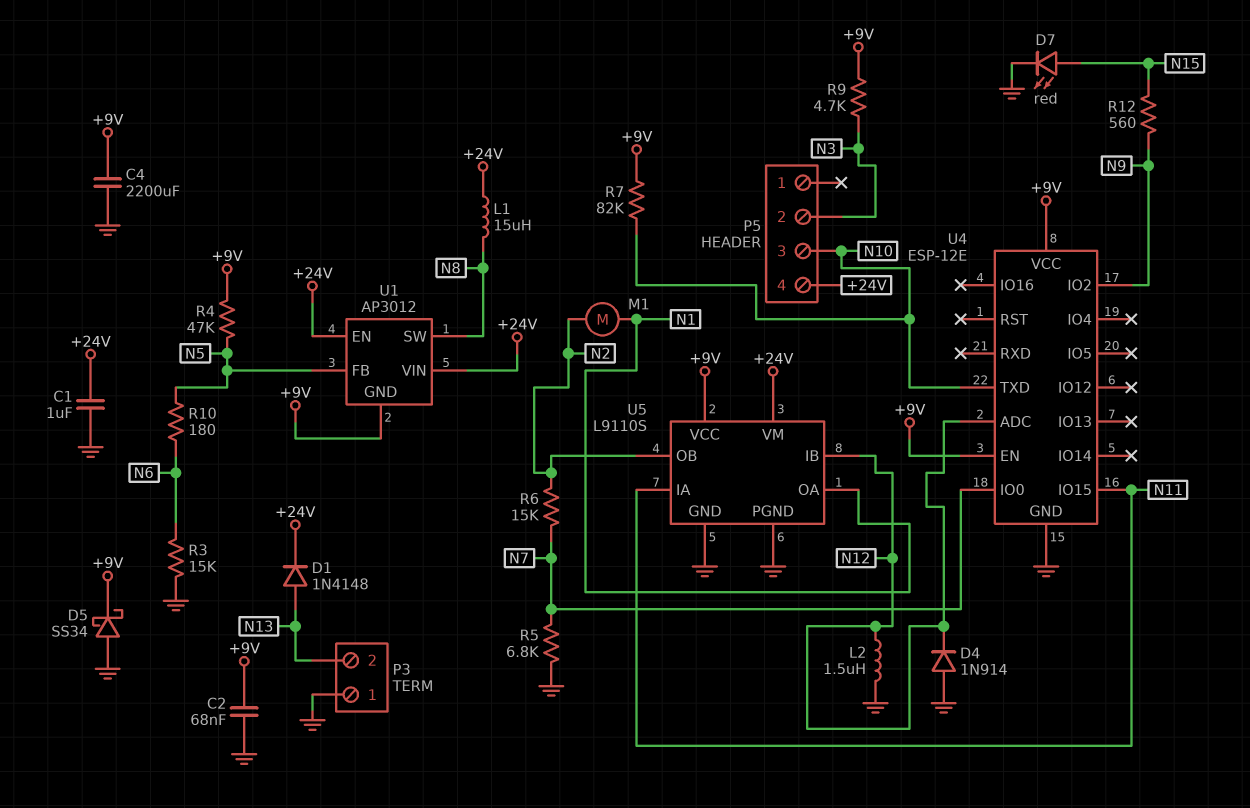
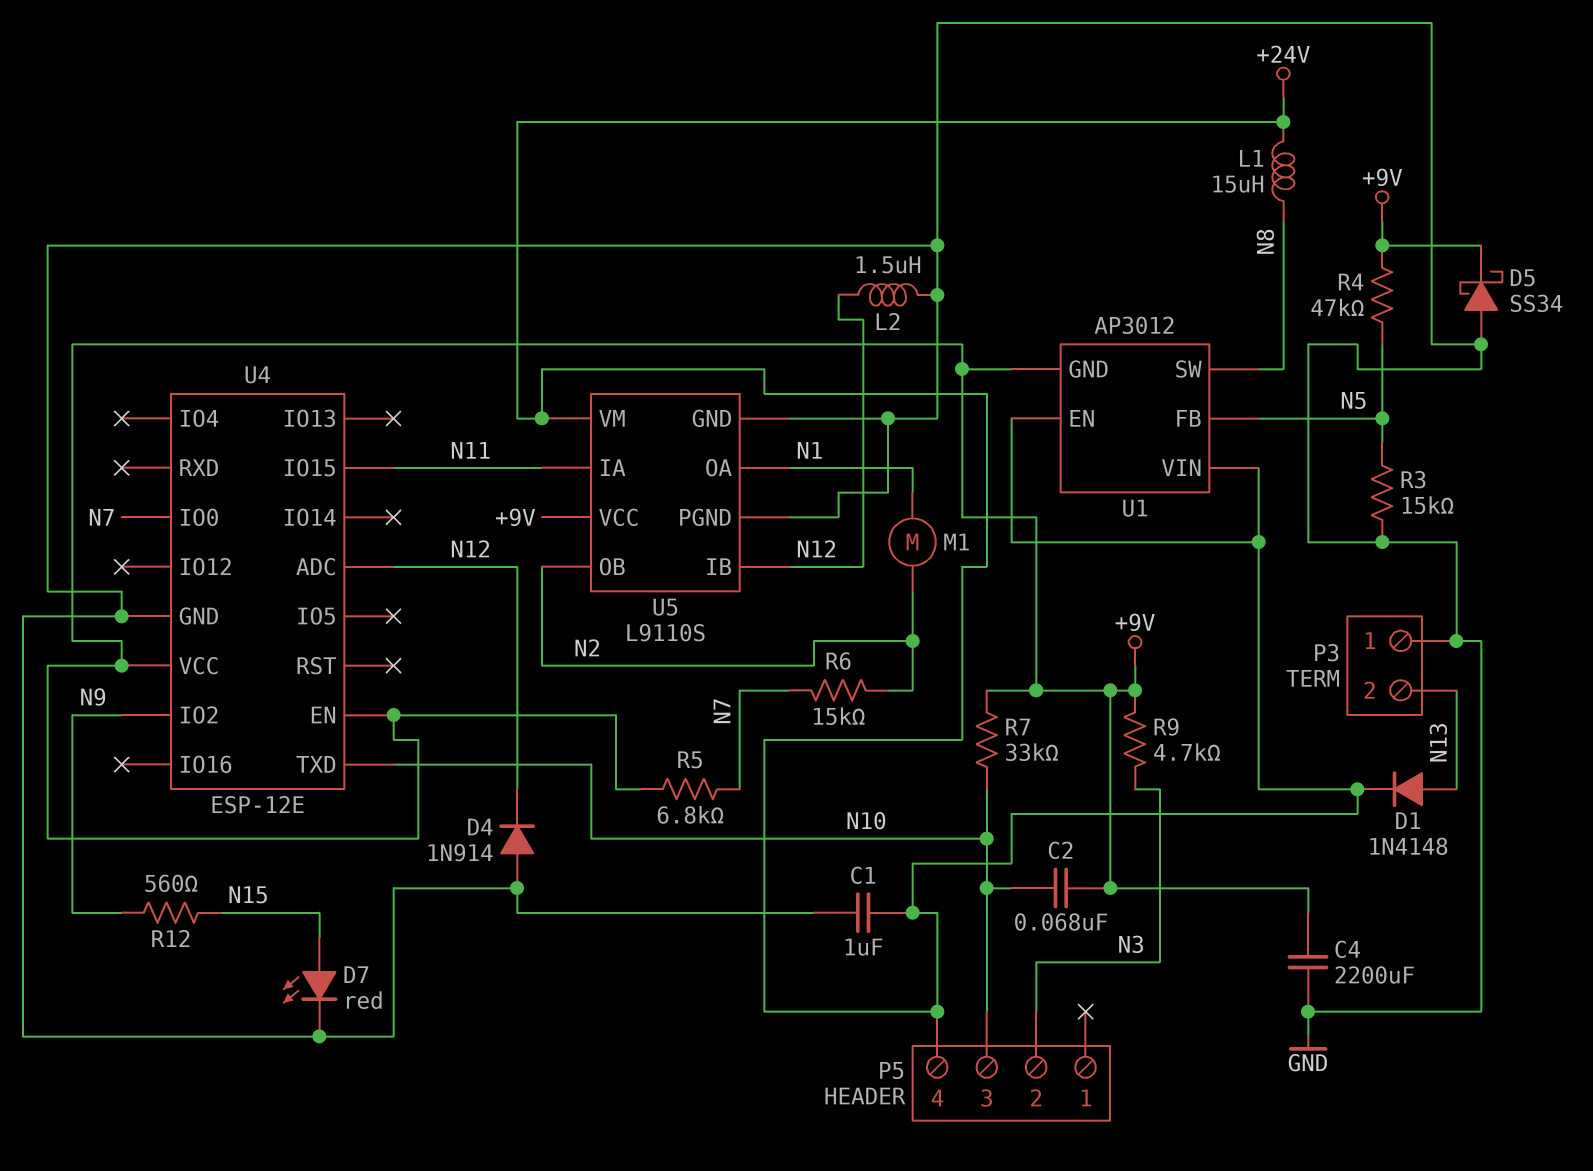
C2: 68nF (+9V, GND) -> 68nF (+9V, N10)
R3: 15k (GND, N6) -> 15k (GND, N5)
R5: 6.8k (GND, N7) -> 6.8k (+9V, N7)
R7: 82k (+9V, N10) -> 33k (+9V, N10)
R10: 180 (N5, N6) -> none

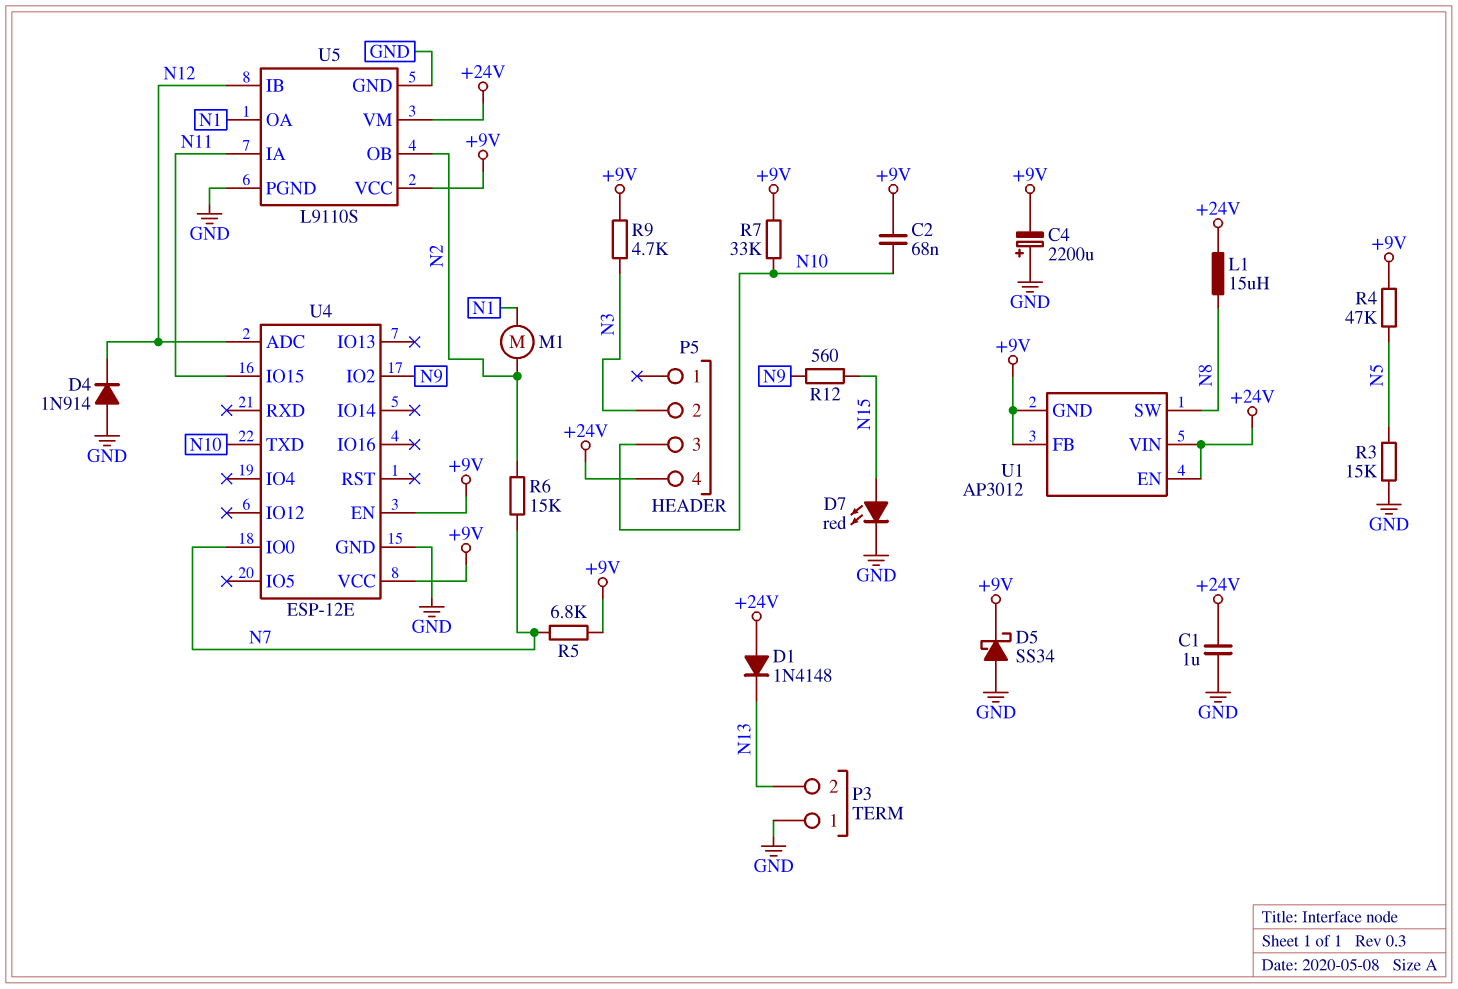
C4: 2200uF (+9V, GND) -> 2200uF (plus GND, minus +9V)
D1: diode 1N4148 (A N13, K +24V) -> diode 1N4148 (A +24V, K N13)
L2: 1.5uH (GND, N12) -> none
U1 pin FB: N5 -> +9V

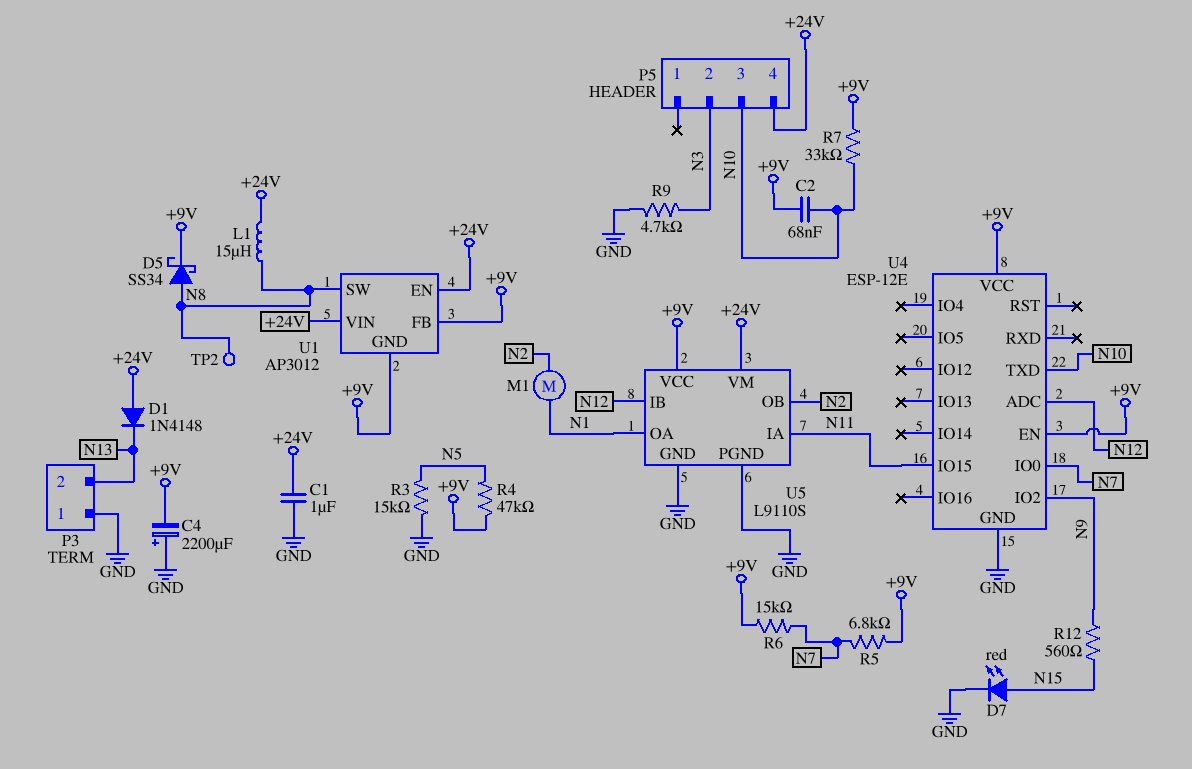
D4: diode 1N914 (A GND, K N12) -> none
D5: schottky SS34 (A GND, K +9V) -> schottky SS34 (A N8, K +9V)
R6: 15k (N2, N7) -> 15k (+9V, N7)
R9: 4.7k (+9V, N3) -> 4.7k (GND, N3)
TP2: none -> test point (N8)

